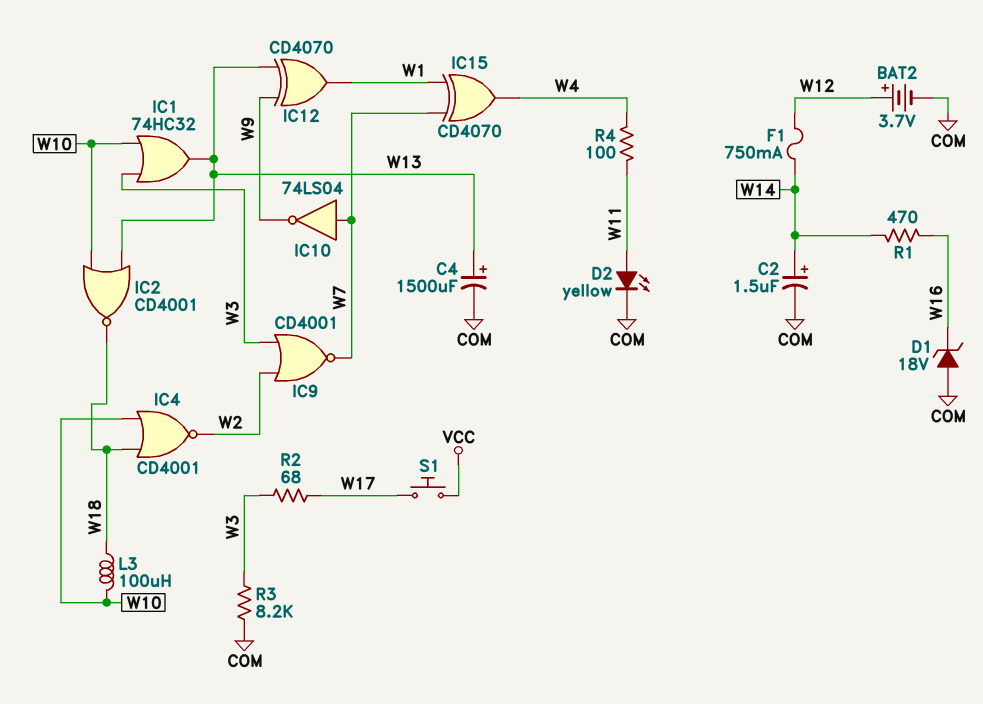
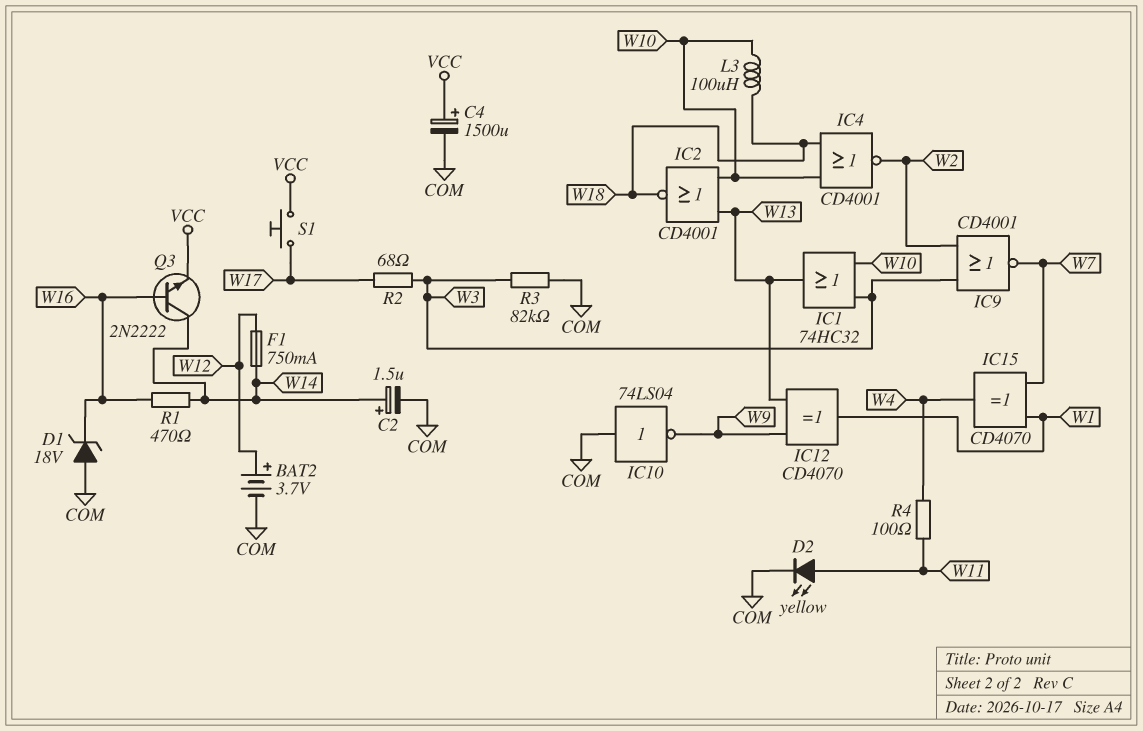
C4: 1500uF (plus W13, minus COM) -> 1500uF (plus VCC, minus COM)
IC10: NOT 74LS04 (in W7, out W9) -> NOT 74LS04 (in COM, out W9)
Q3: none -> NPN 2N2222 (B W16, C W14, E VCC)
R3: 8.2k (COM, W3) -> 82k (COM, W3)

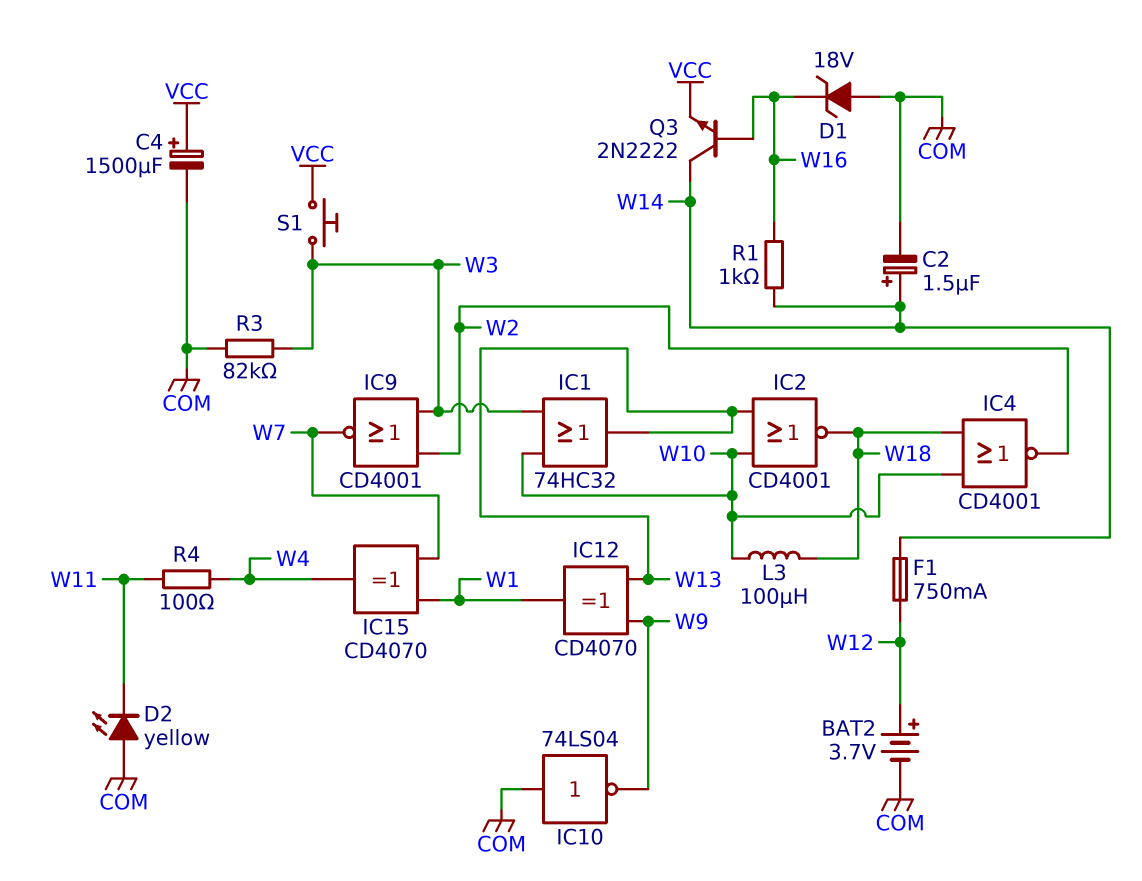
D2: LED yellow (A W11, K COM) -> LED yellow (A COM, K W11)
R1: 470 (W14, W16) -> 1k (W14, W16)
R2: 68 (W3, W17) -> none
S1: button (VCC, W17) -> button (VCC, W3)

